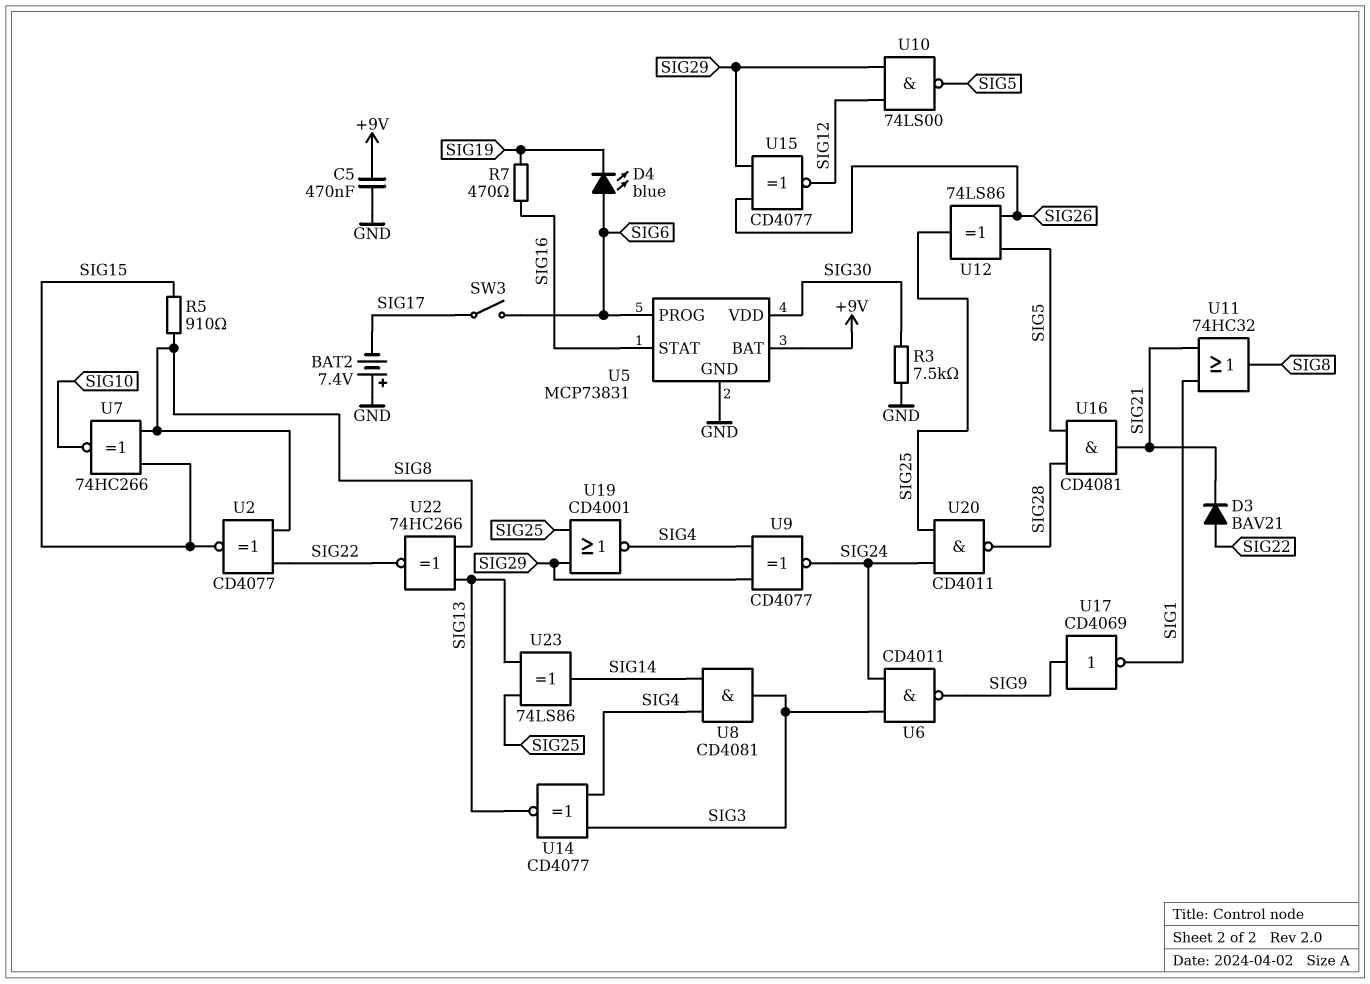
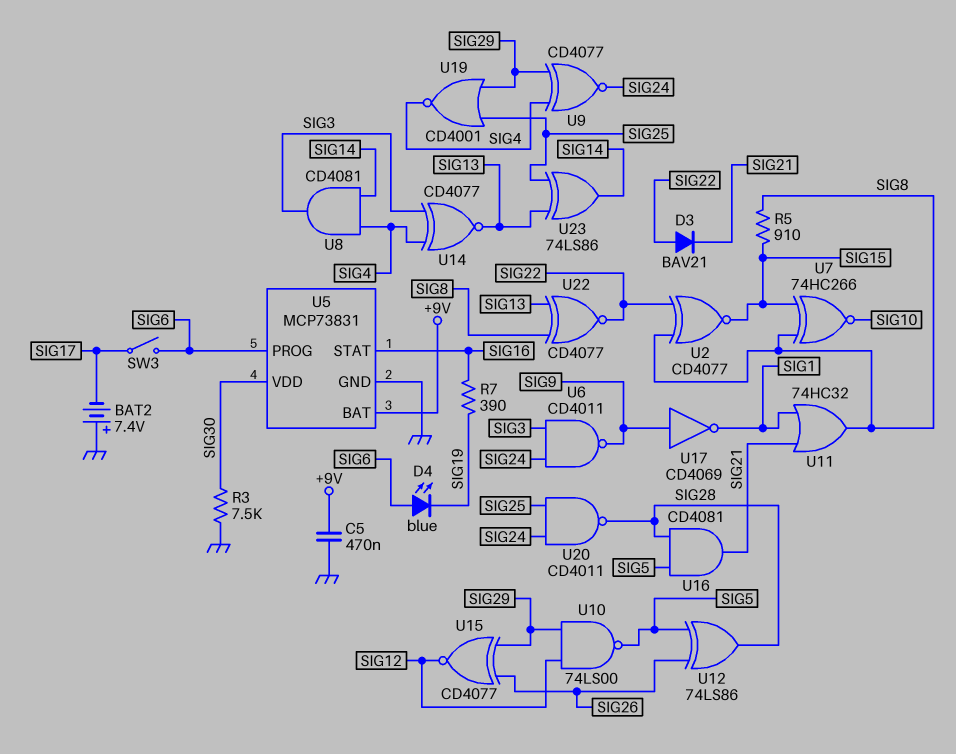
R7: 470 (SIG16, SIG19) -> 390 (SIG16, SIG19)
U12: XOR 74LS86 (in SIG5, in SIG26, out SIG25) -> XOR 74LS86 (in SIG5, in SIG26, out SIG28)
U22: XNOR 74HC266 (in SIG8, in SIG13, out SIG22) -> XNOR CD4077 (in SIG8, in SIG13, out SIG22)

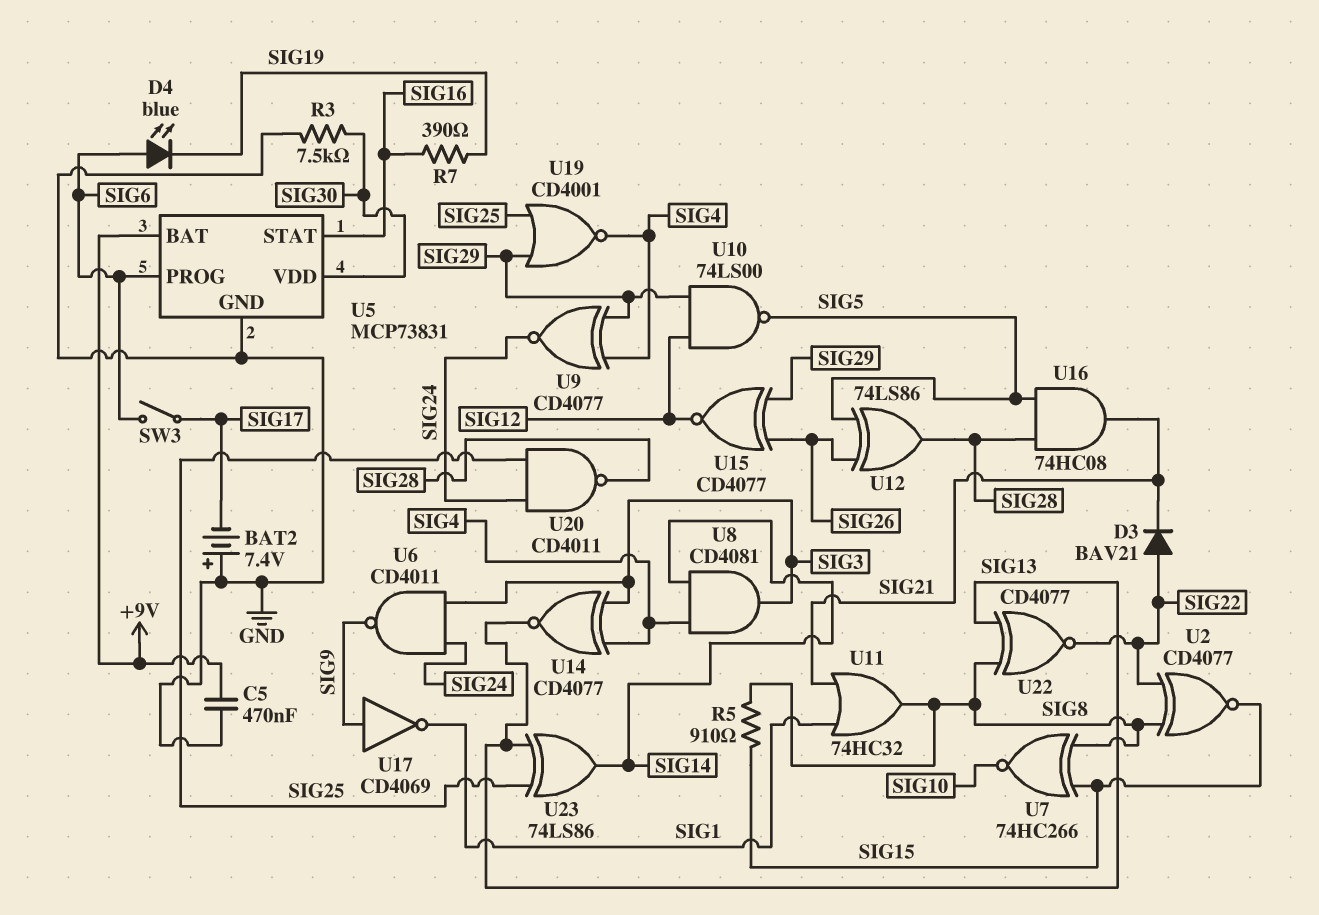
U16: AND CD4081 (in SIG5, in SIG28, out SIG21) -> AND 74HC08 (in SIG5, in SIG28, out SIG21)

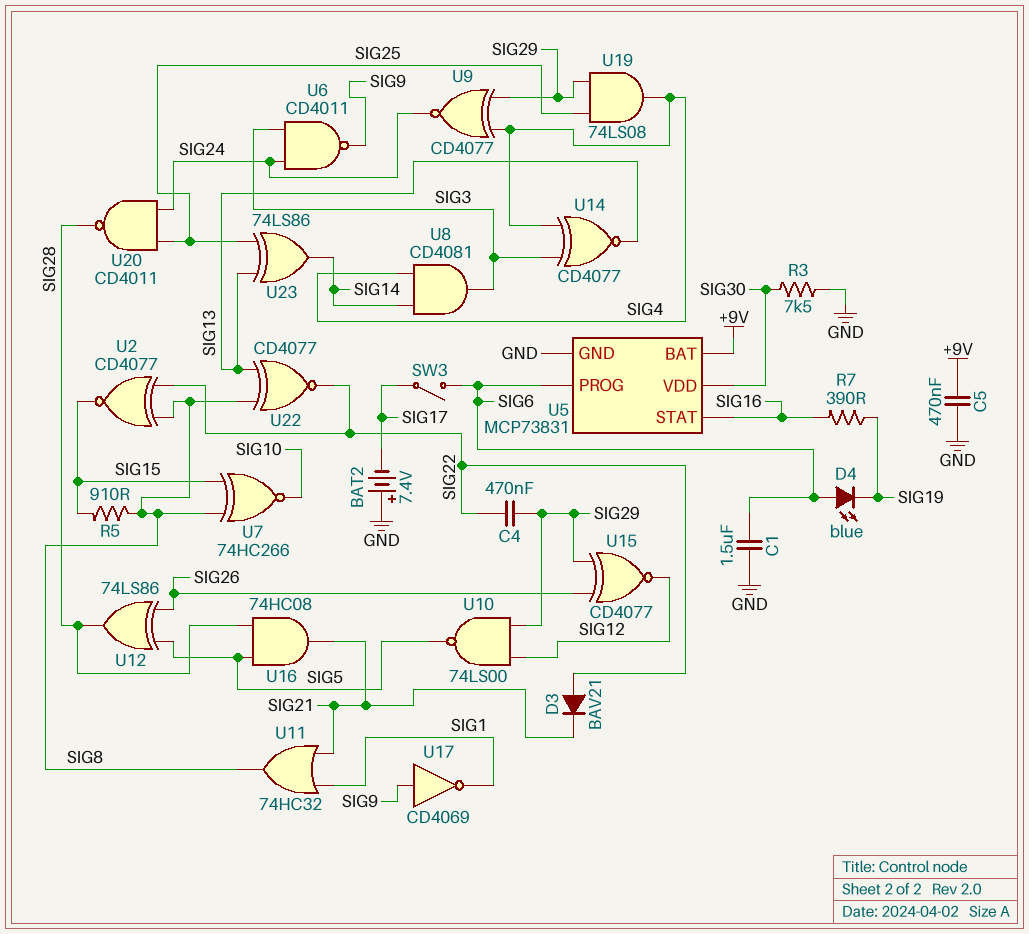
C1: none -> 1.5uF (GND, SIG6)
C4: none -> 470nF (SIG22, SIG29)
U19: NOR CD4001 (in SIG25, in SIG29, out SIG4) -> AND 74LS08 (in SIG25, in SIG29, out SIG4)

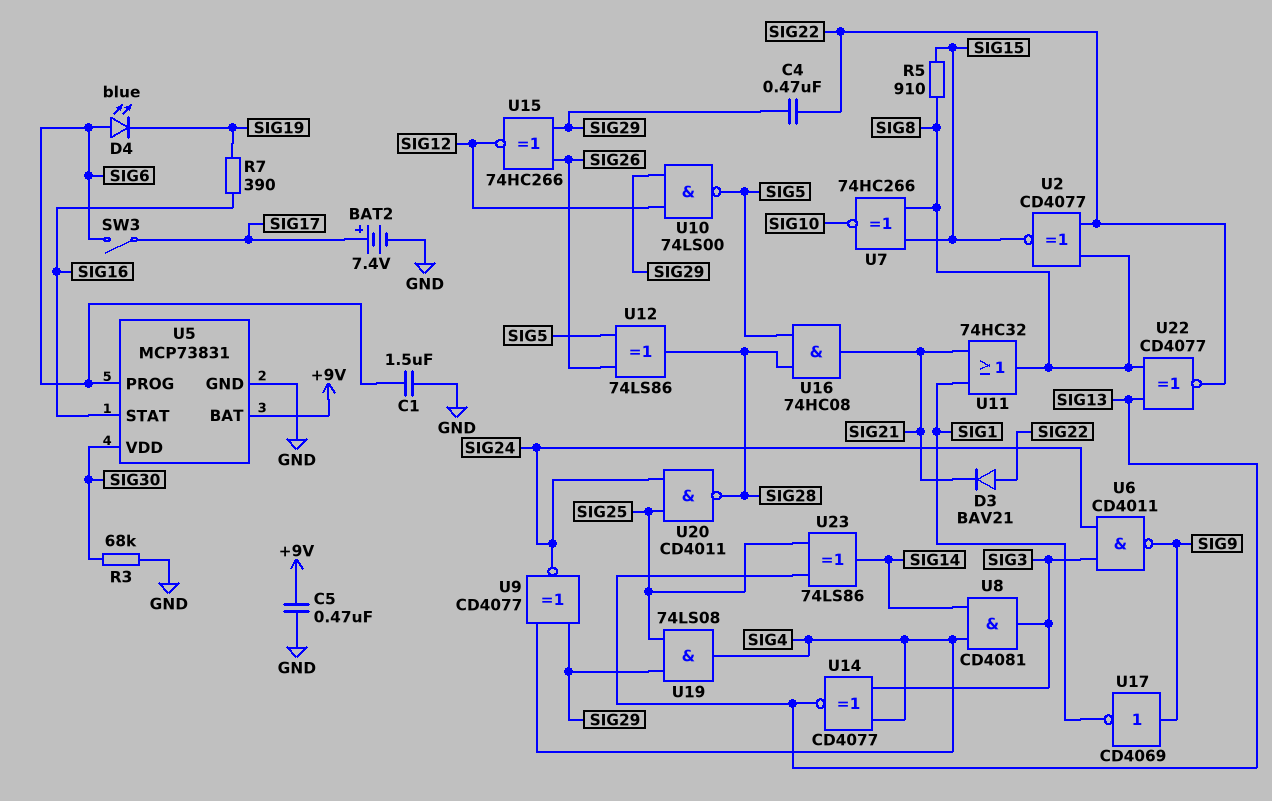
BAT2: 7.4V (plus GND, minus SIG17) -> 7.4V (plus SIG17, minus GND)
R3: 7.5k (GND, SIG30) -> 68k (GND, SIG30)
U15: XNOR CD4077 (in SIG26, in SIG29, out SIG12) -> XNOR 74HC266 (in SIG26, in SIG29, out SIG12)

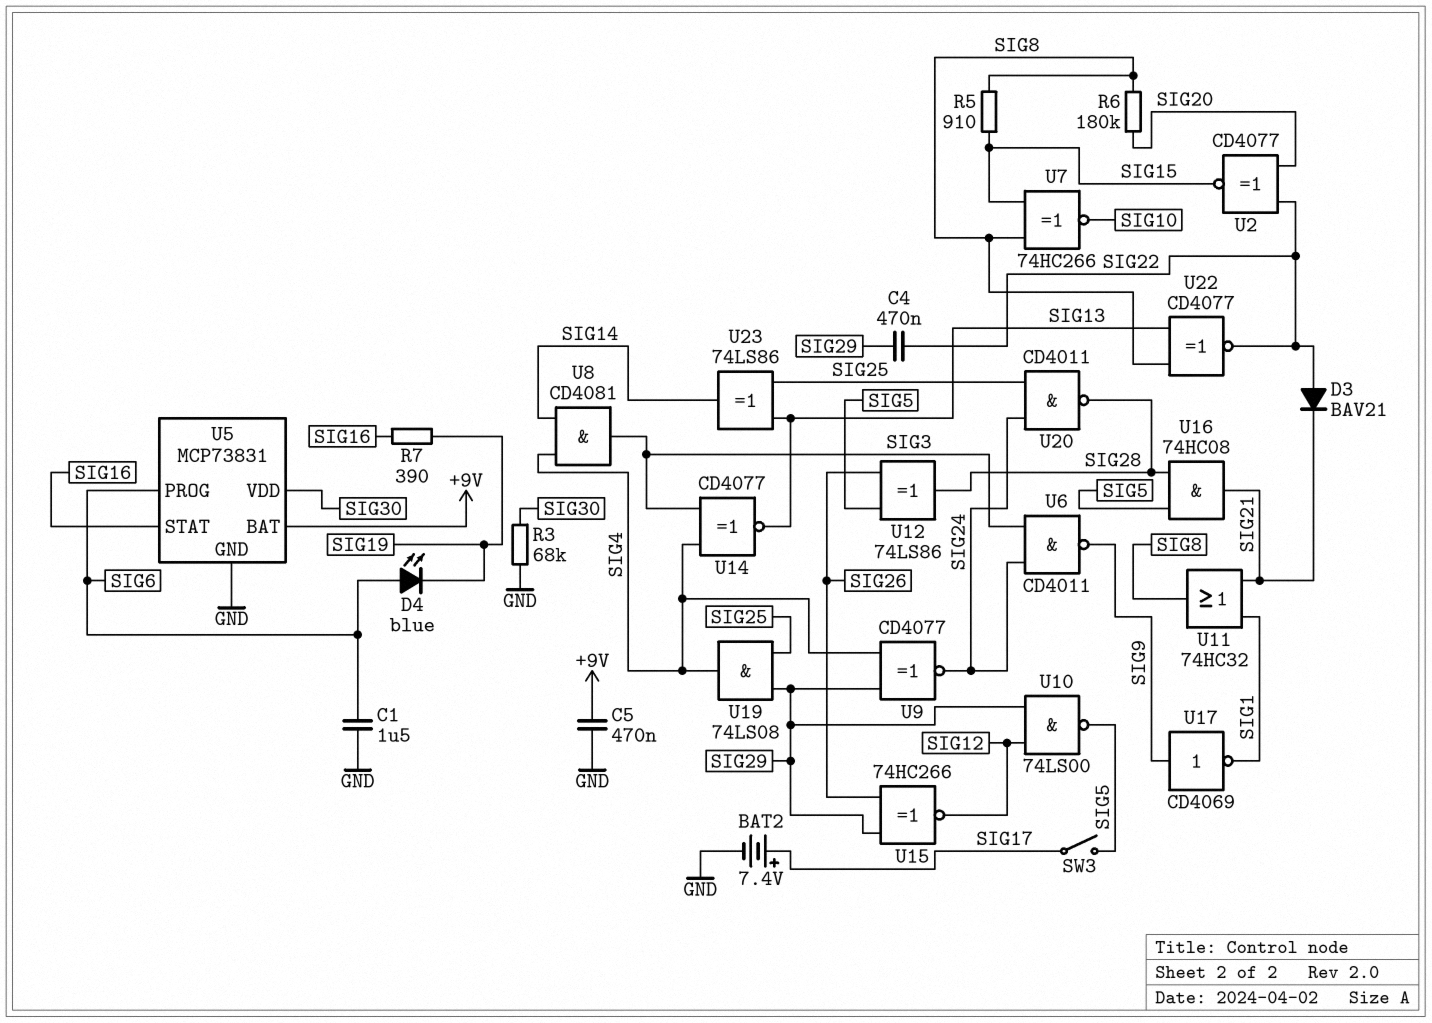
R6: none -> 180k (SIG8, SIG20)
SW3: switch (SIG6, SIG17) -> switch (SIG5, SIG17)
U2: XNOR CD4077 (in SIG8, in SIG22, out SIG15) -> XNOR CD4077 (in SIG20, in SIG22, out SIG15)

